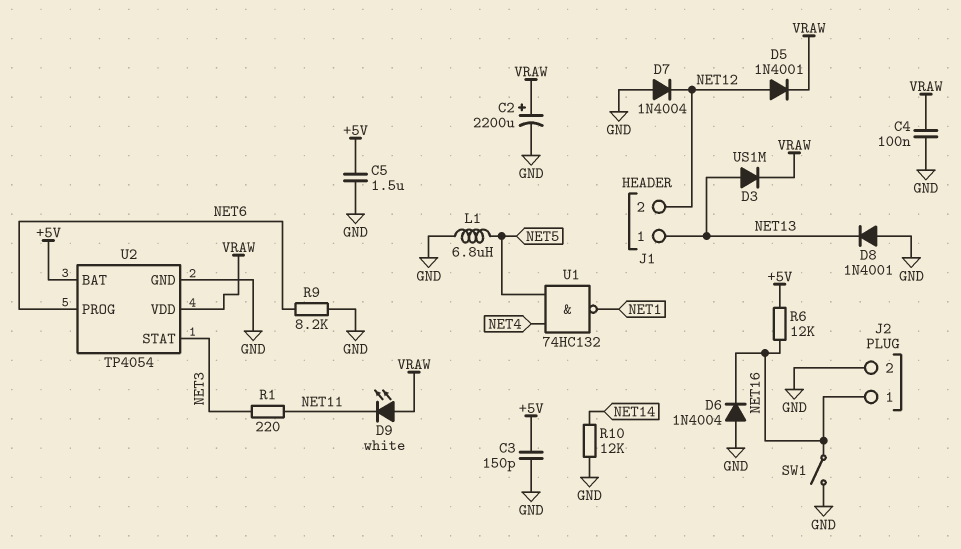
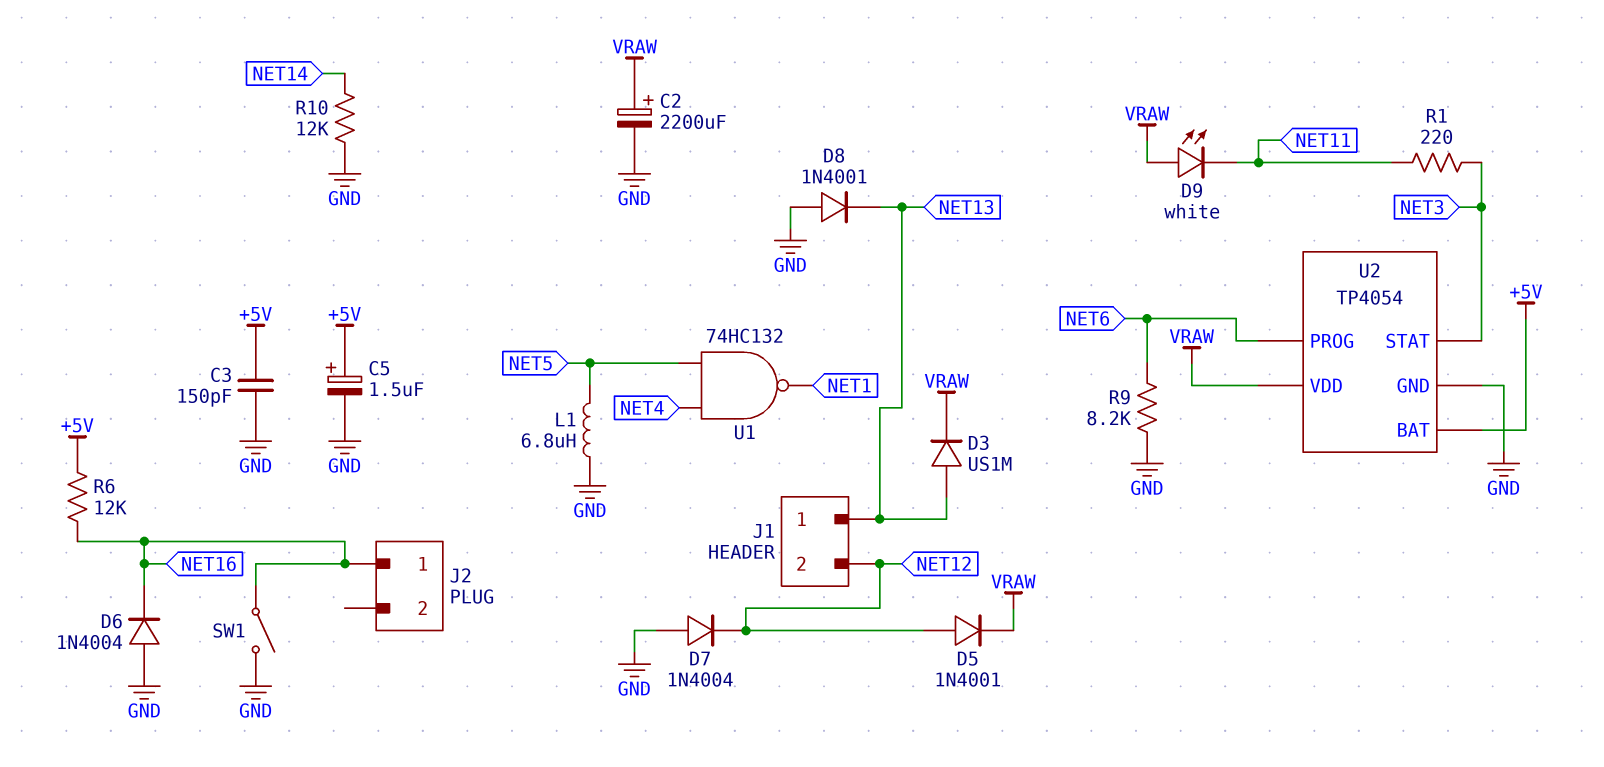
C4: 100nF (GND, VRAW) -> none
C5: 1.5uF (+5V, GND) -> 1.5uF (plus +5V, minus GND)
J2 pin 2: GND -> none

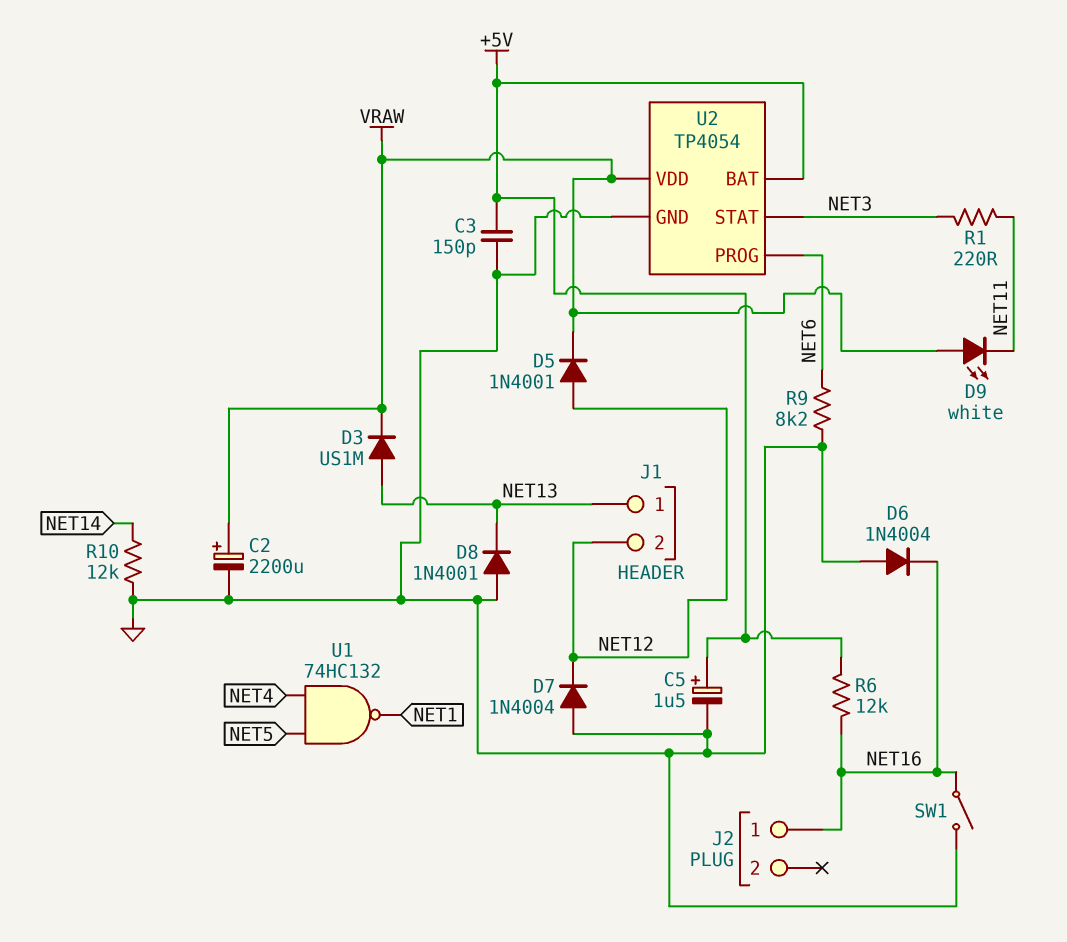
L1: 6.8uH (GND, NET5) -> none

